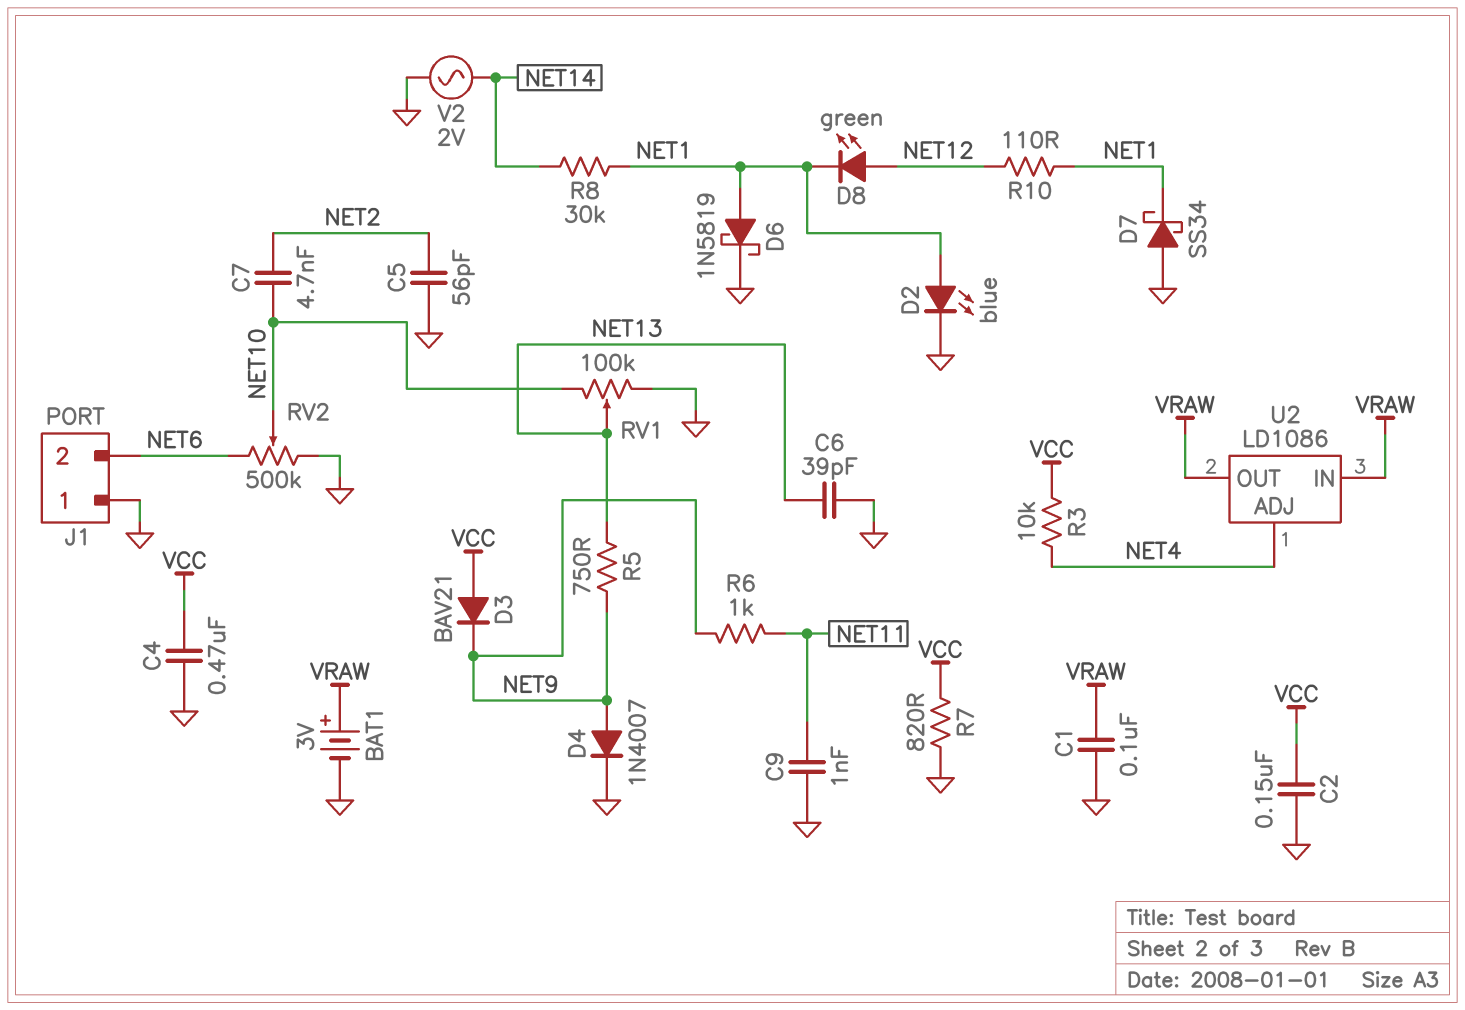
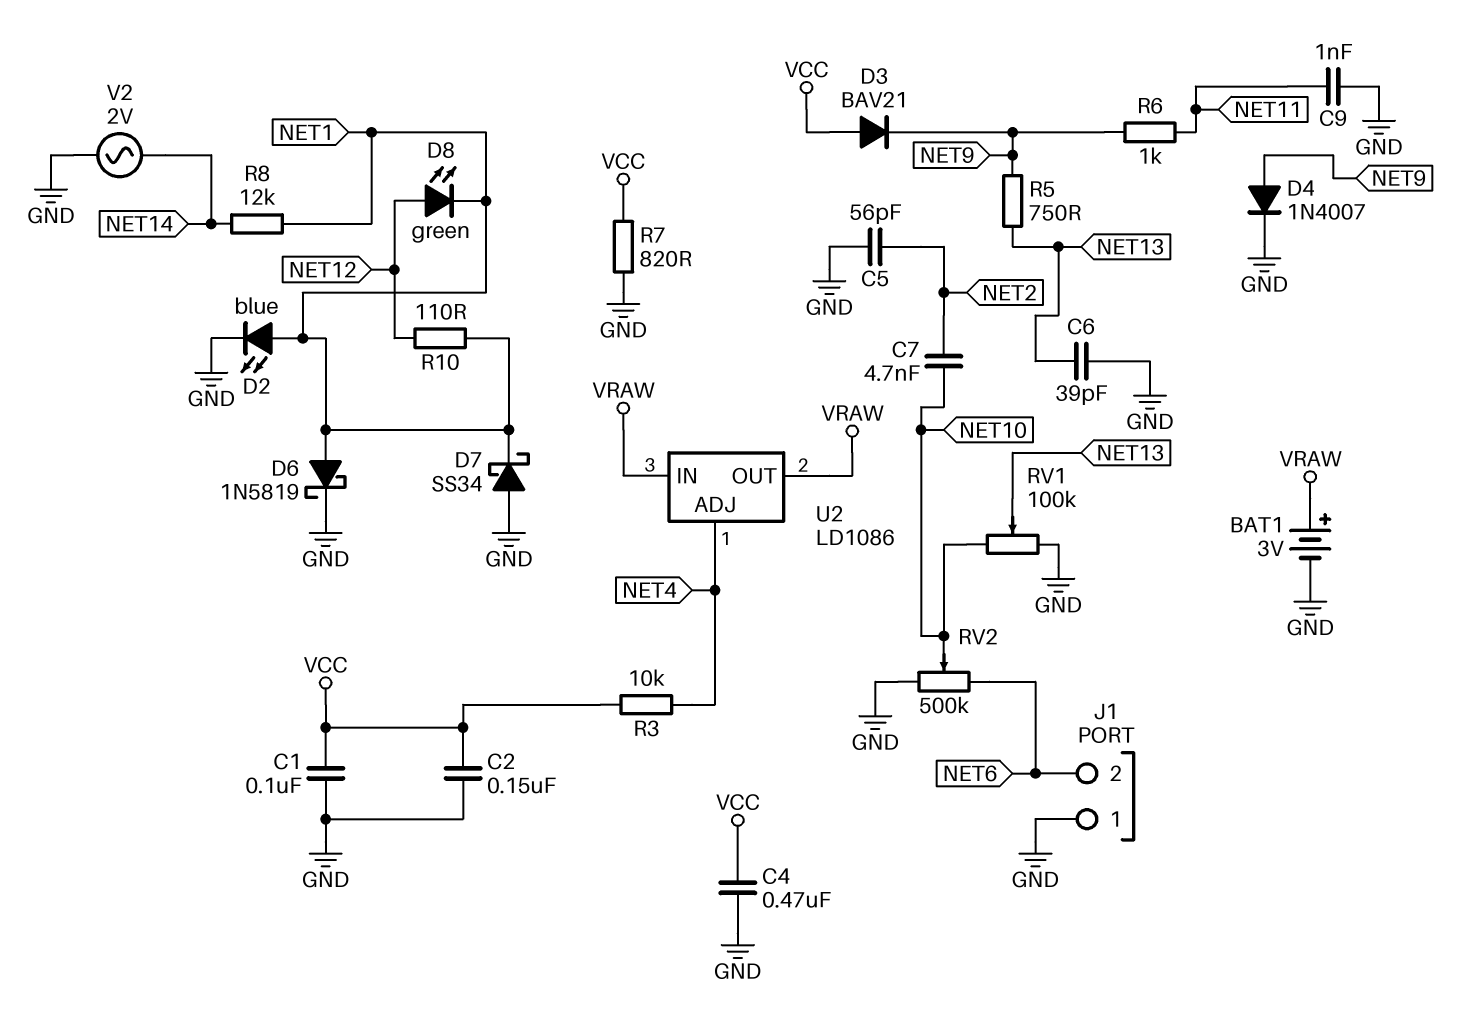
C1: 100nF (GND, VRAW) -> 100nF (GND, VCC)
R8: 30k (NET1, NET14) -> 12k (NET1, NET14)

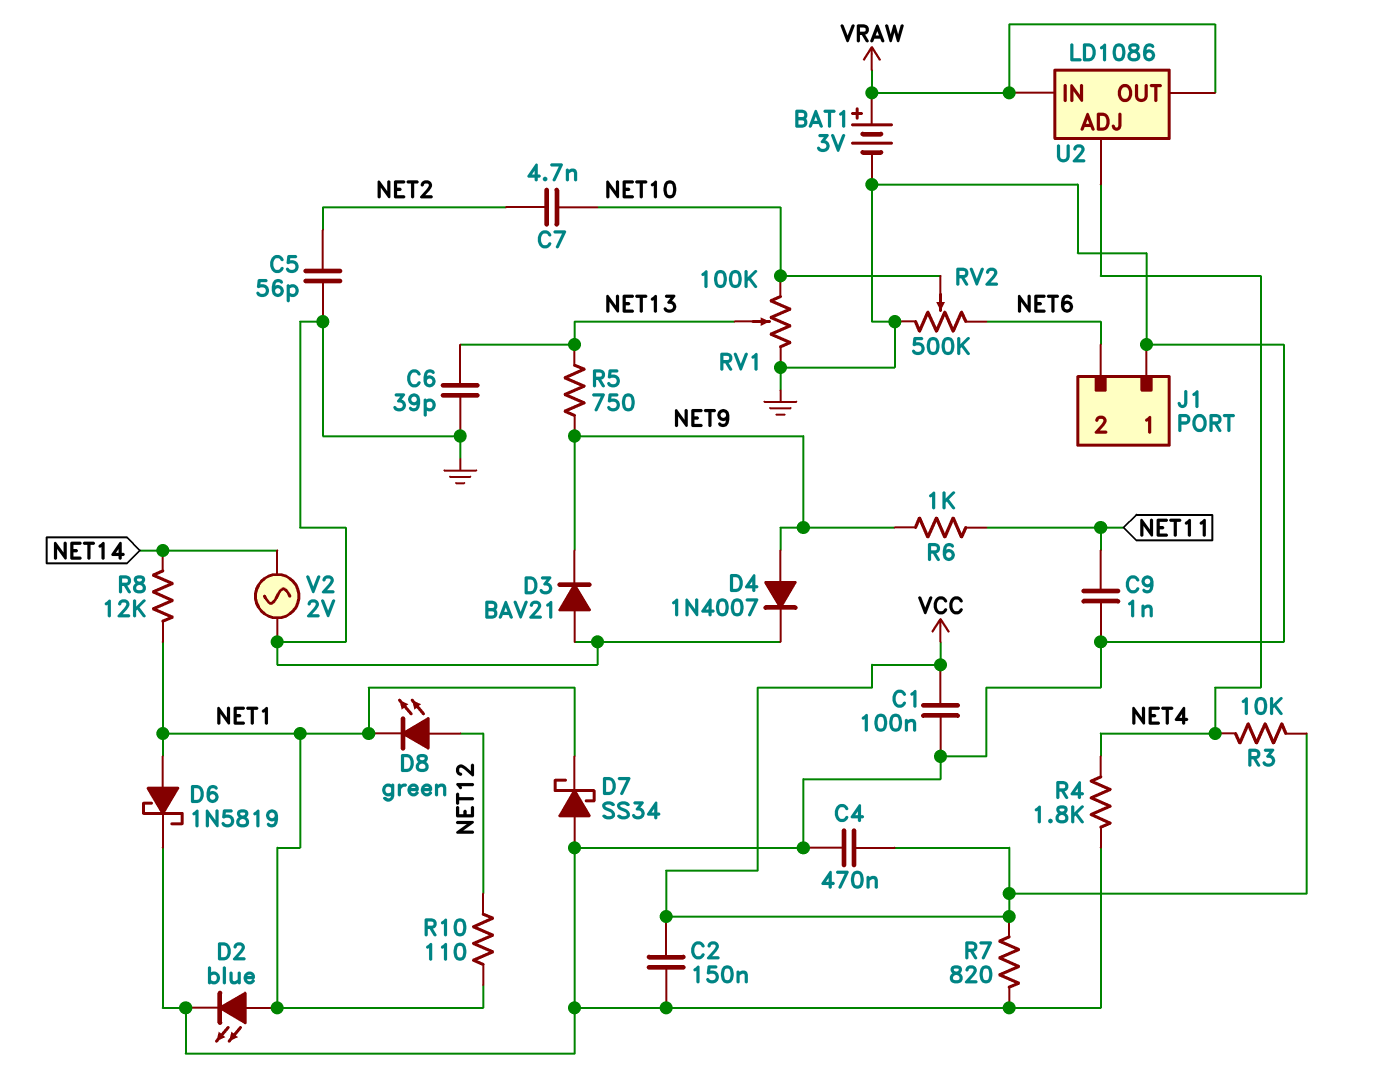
D3: diode BAV21 (A VCC, K NET9) -> diode BAV21 (A GND, K NET9)
R4: none -> 1.8k (GND, NET4)

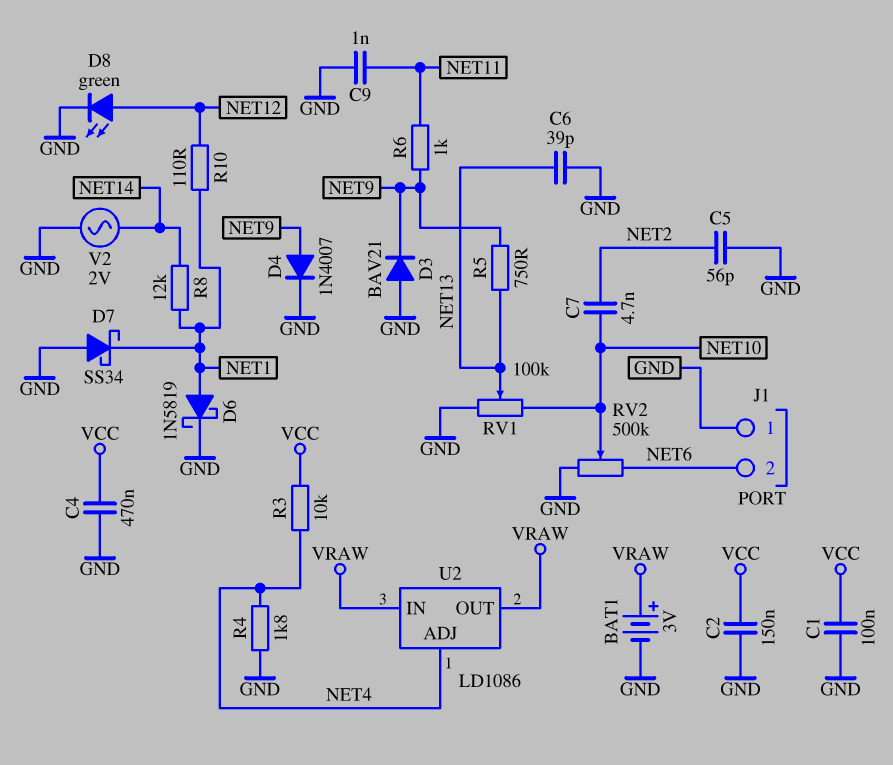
D2: LED blue (A NET1, K GND) -> none
D8: LED green (A NET12, K NET1) -> LED green (A NET12, K GND)
R7: 820 (GND, VCC) -> none

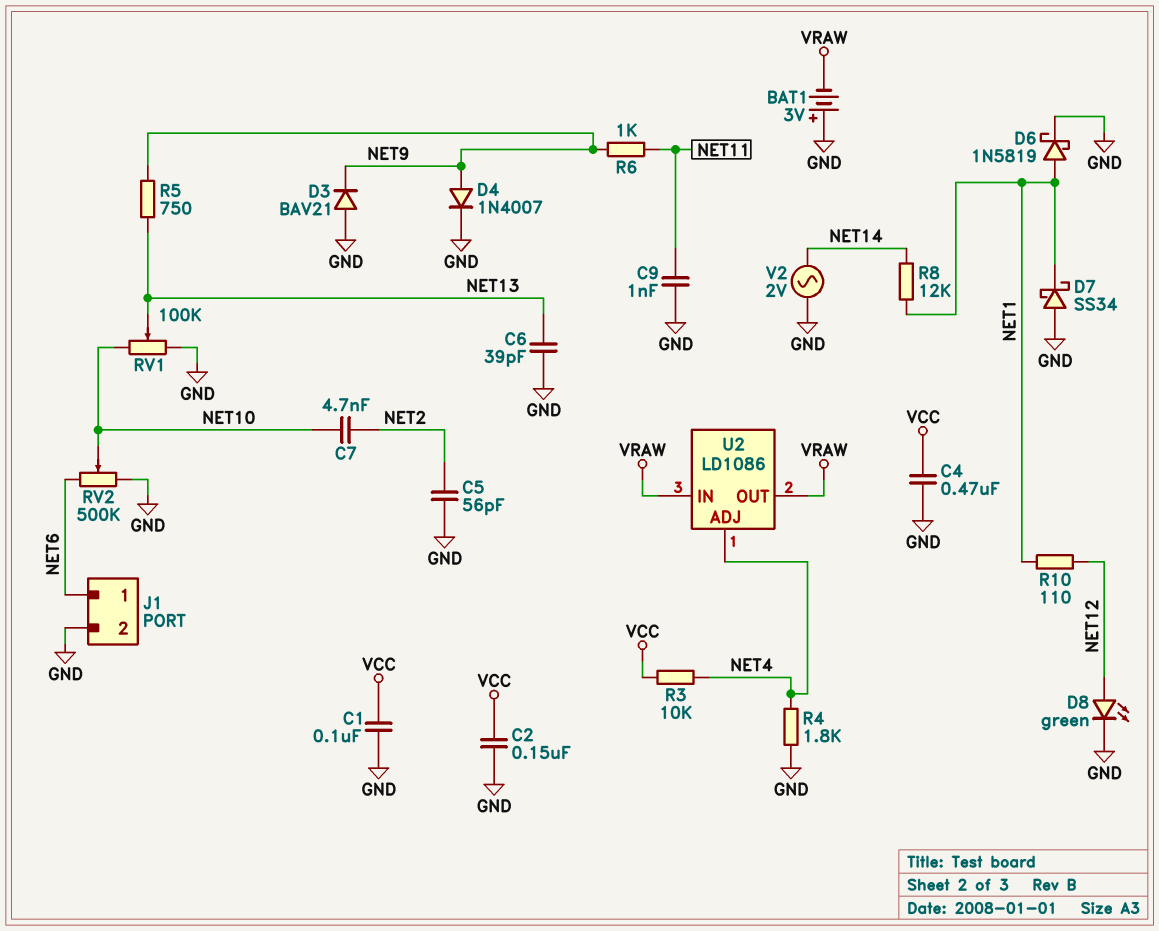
BAT1: 3V (plus VRAW, minus GND) -> 3V (plus GND, minus VRAW)
J1 pin 1: GND -> NET6
J1 pin 2: NET6 -> GND

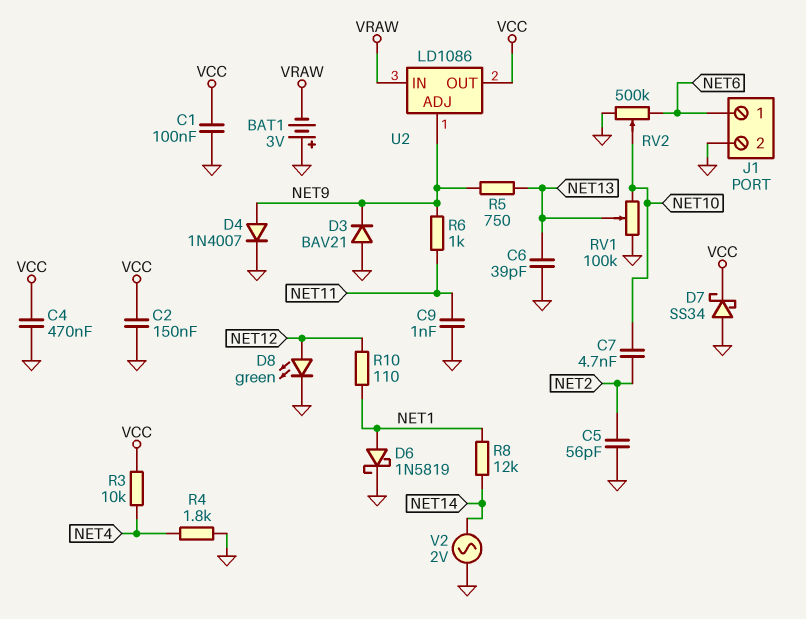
D7: schottky SS34 (A GND, K NET1) -> schottky SS34 (A GND, K VCC)
U2 pin ADJ: NET4 -> NET9
U2 pin OUT: VRAW -> VCC

